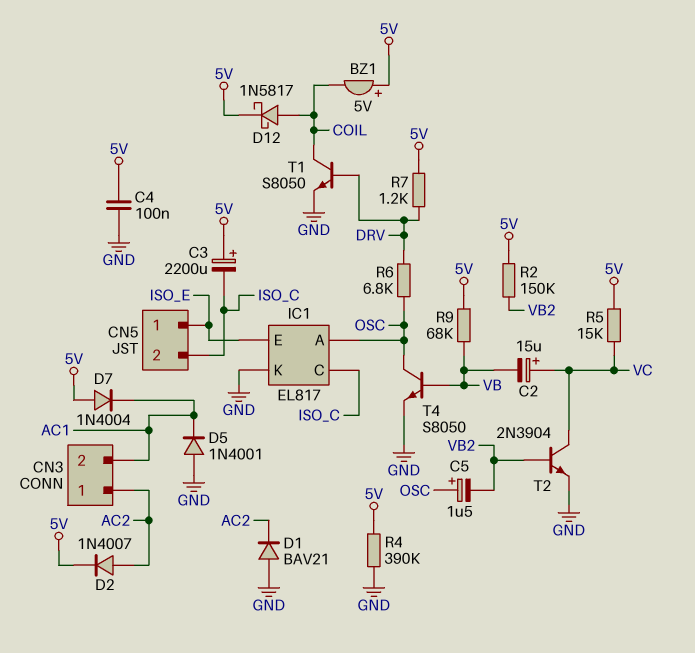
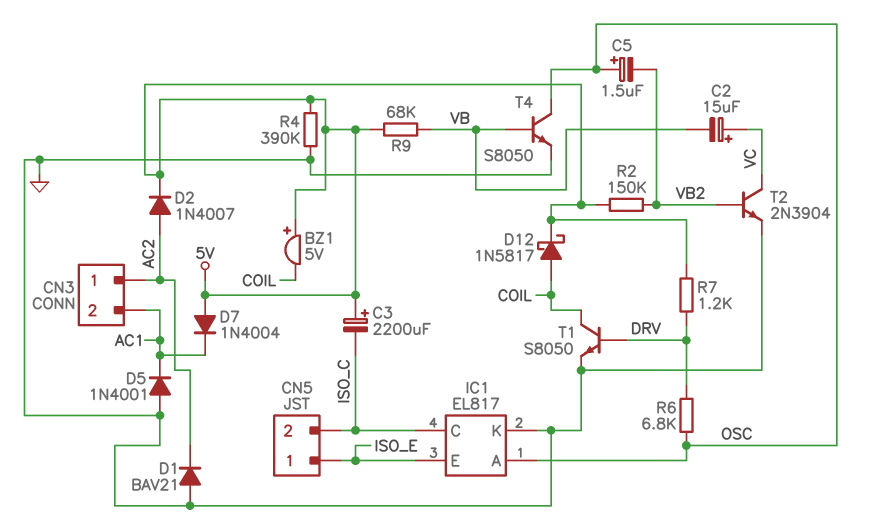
C4: 100nF (5V, GND) -> none
R5: 15k (5V, VC) -> none

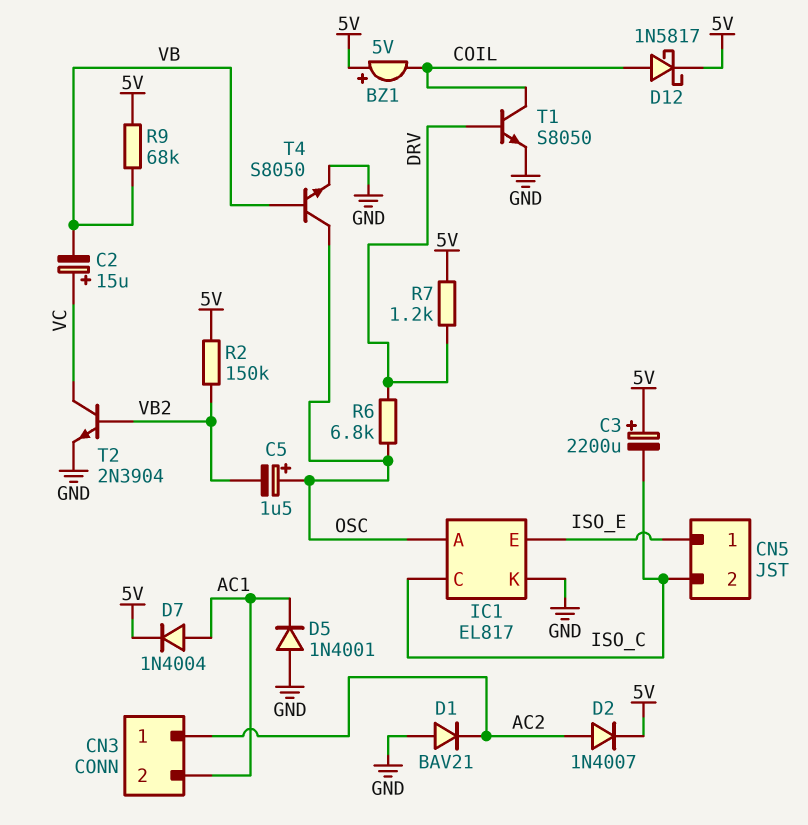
D7: diode 1N4004 (A 5V, K AC1) -> diode 1N4004 (A AC1, K 5V)
R4: 390k (5V, GND) -> none

